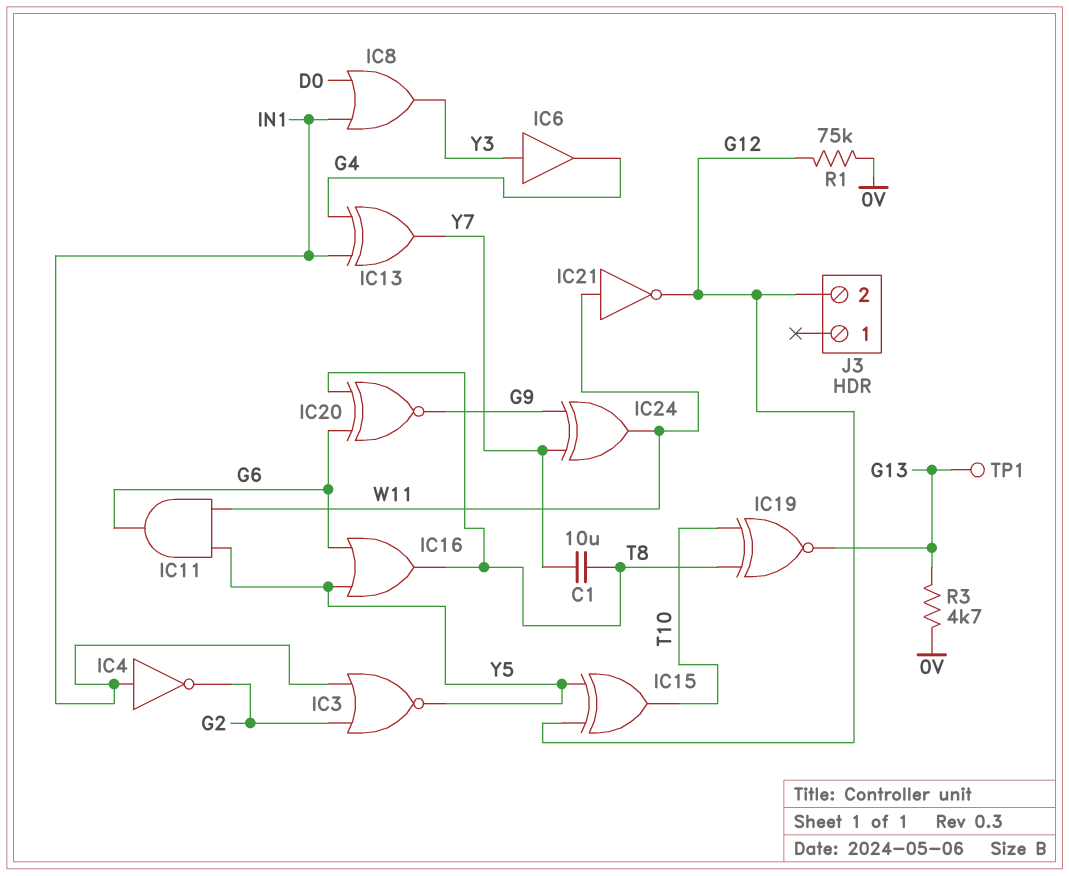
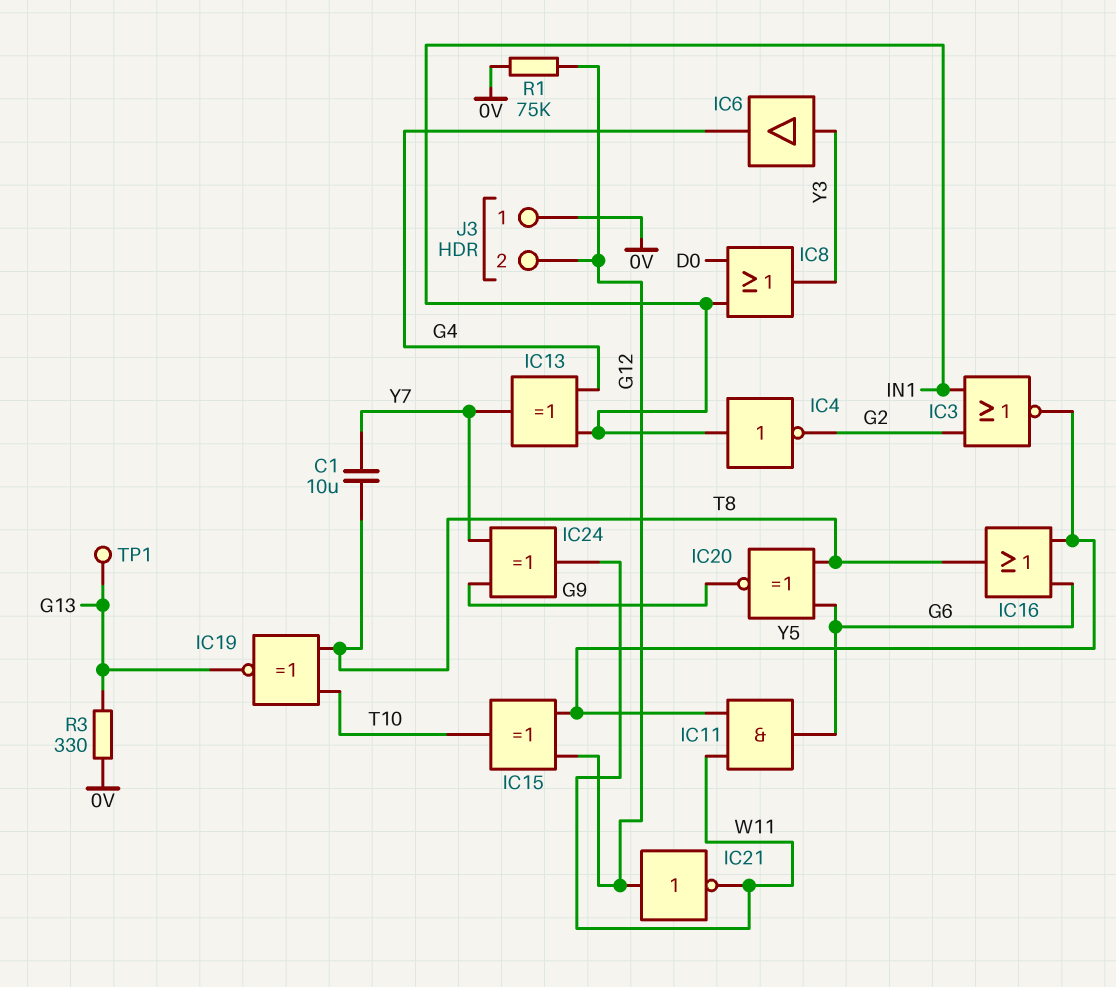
IC21: NOT (in W11, out G12) -> NOT (in G12, out W11)
J3 pin 1: none -> 0V
R3: 4.7k (0V, G13) -> 330 (0V, G13)

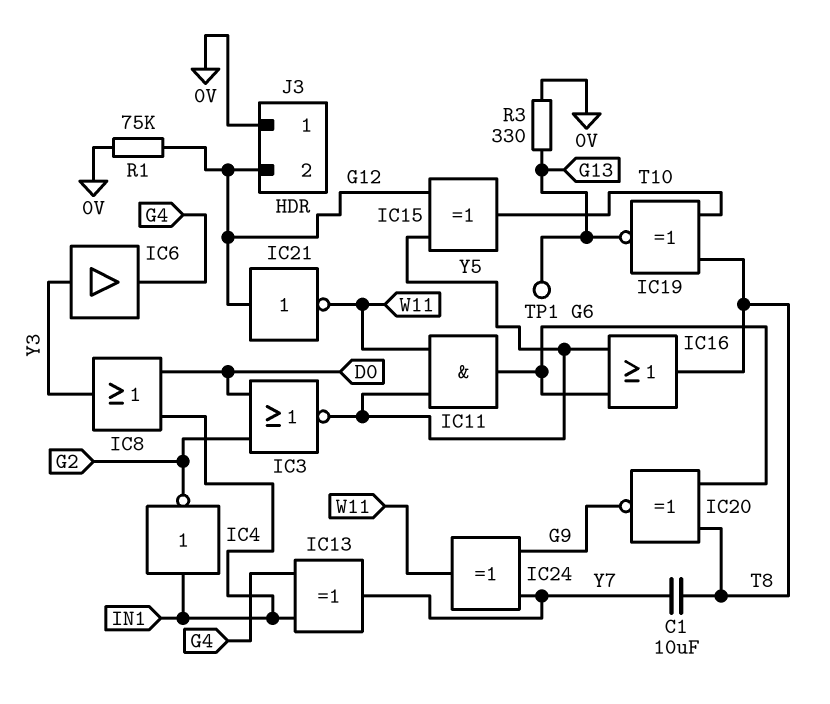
IC3: NOR (in G2, in IN1, out Y5) -> NOR (in D0, in G2, out Y5)

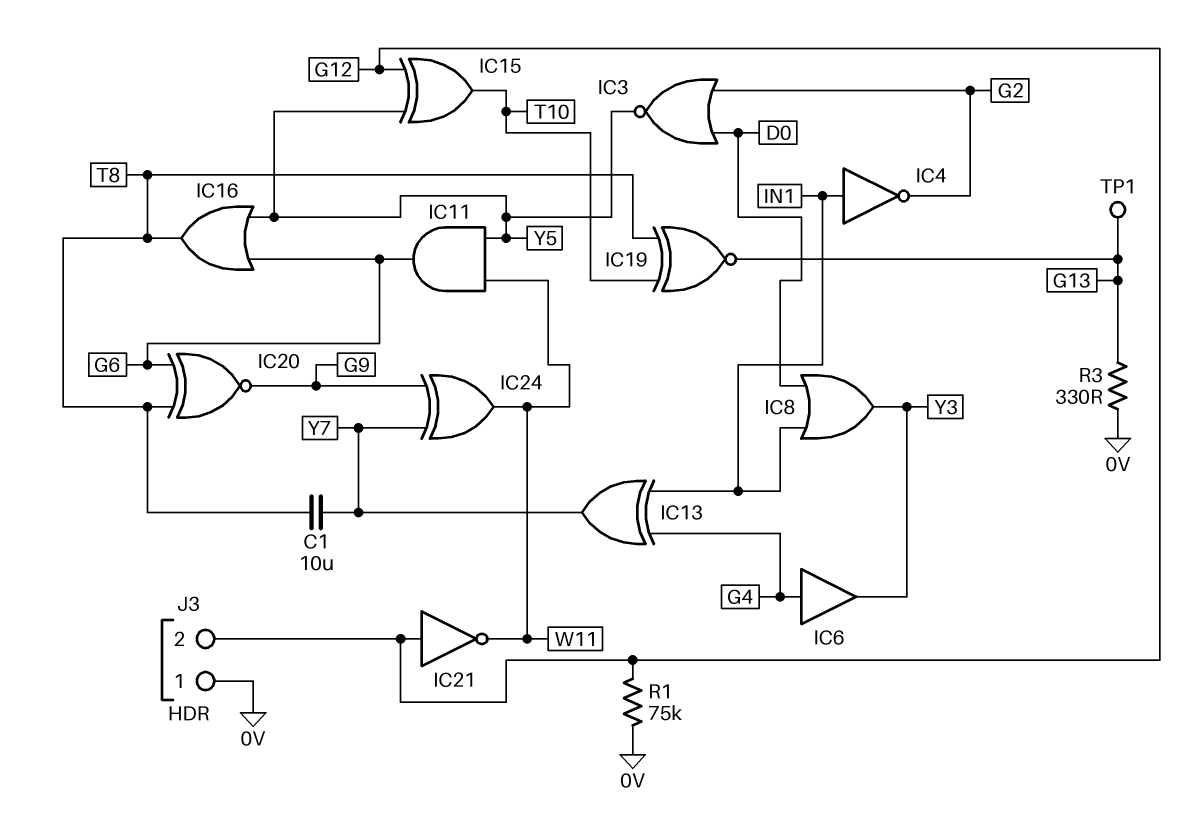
IC6: buffer (in Y3, out G4) -> buffer (in G4, out Y3)

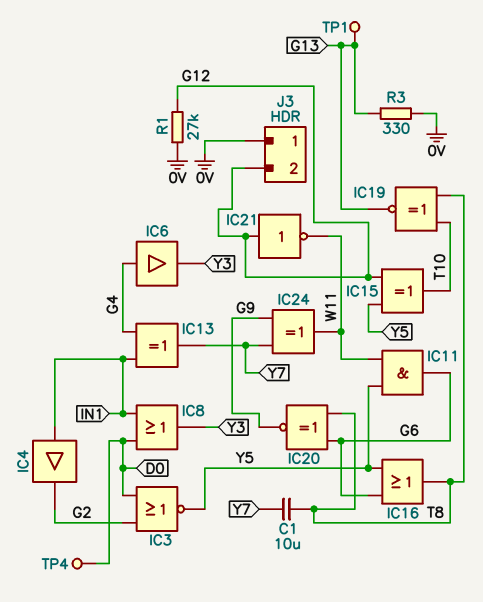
IC4: NOT (in IN1, out G2) -> buffer (in IN1, out G2)
R1: 75k (0V, G12) -> 27k (0V, G12)
TP4: none -> test point (D0)

